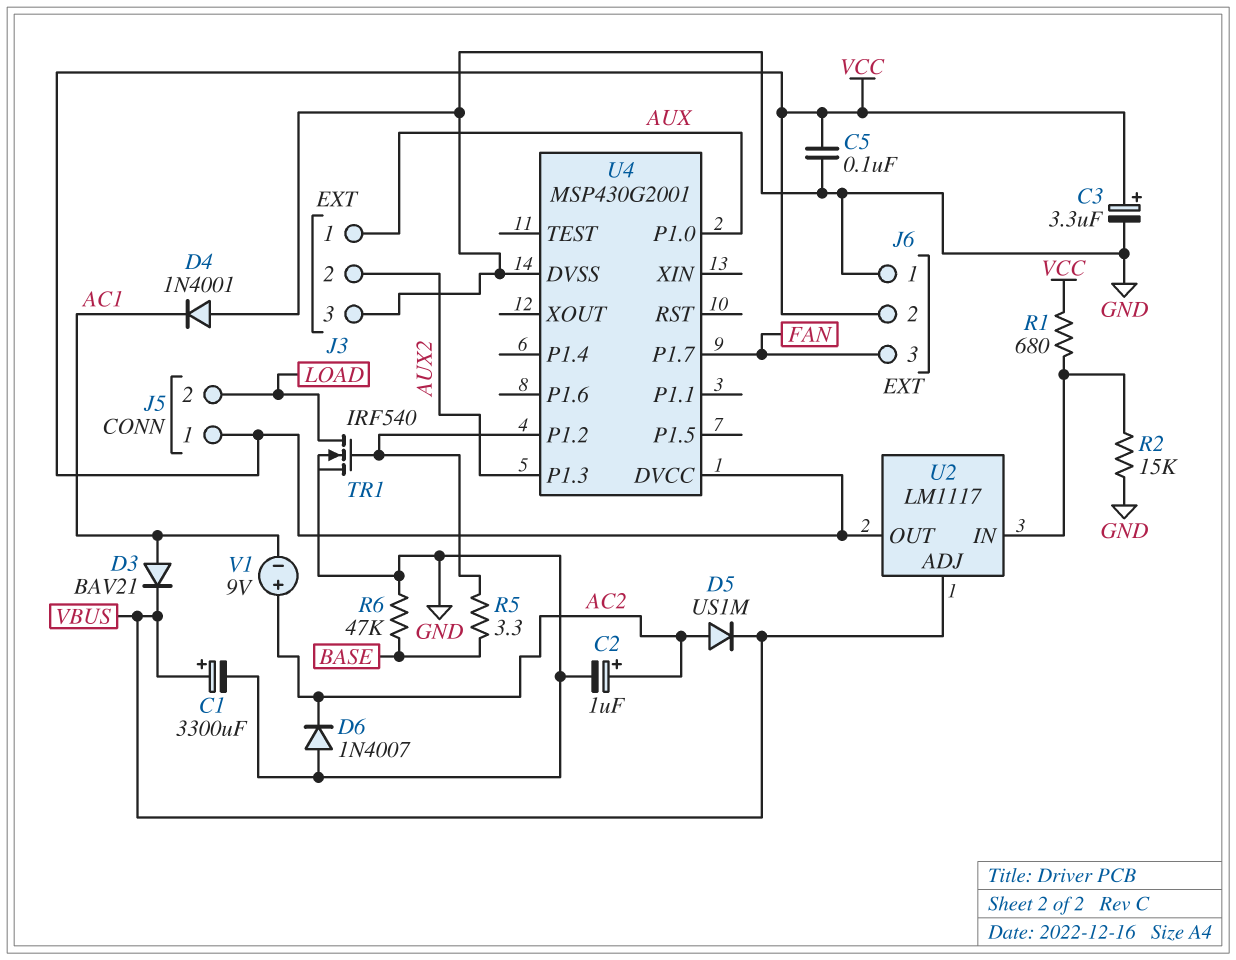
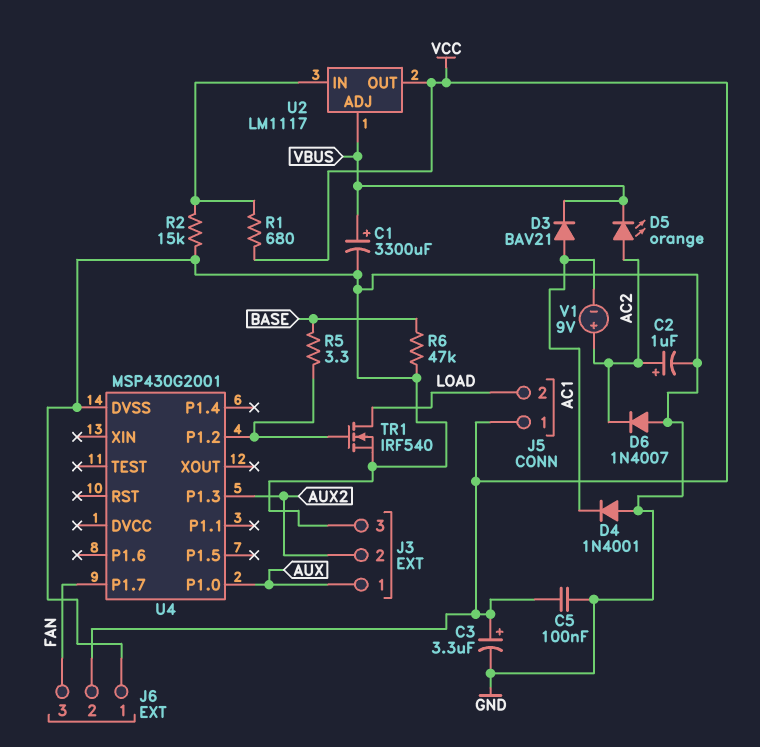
D5: diode US1M (A AC2, K VBUS) -> LED orange (A AC2, K VBUS)
U4 pin DVCC: VCC -> none

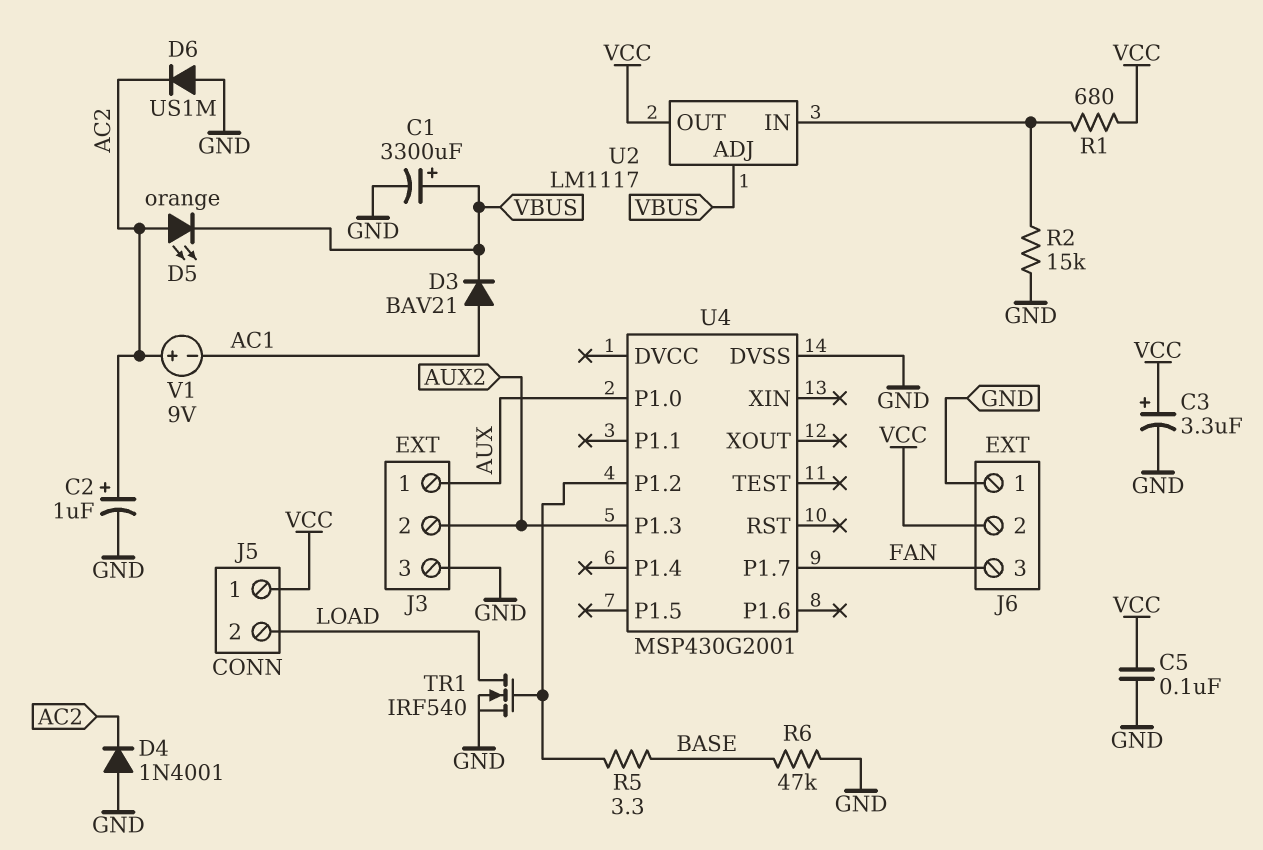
D4: diode 1N4001 (A GND, K AC1) -> diode 1N4001 (A GND, K AC2)
D6: diode 1N4007 (A GND, K AC2) -> diode US1M (A GND, K AC2)

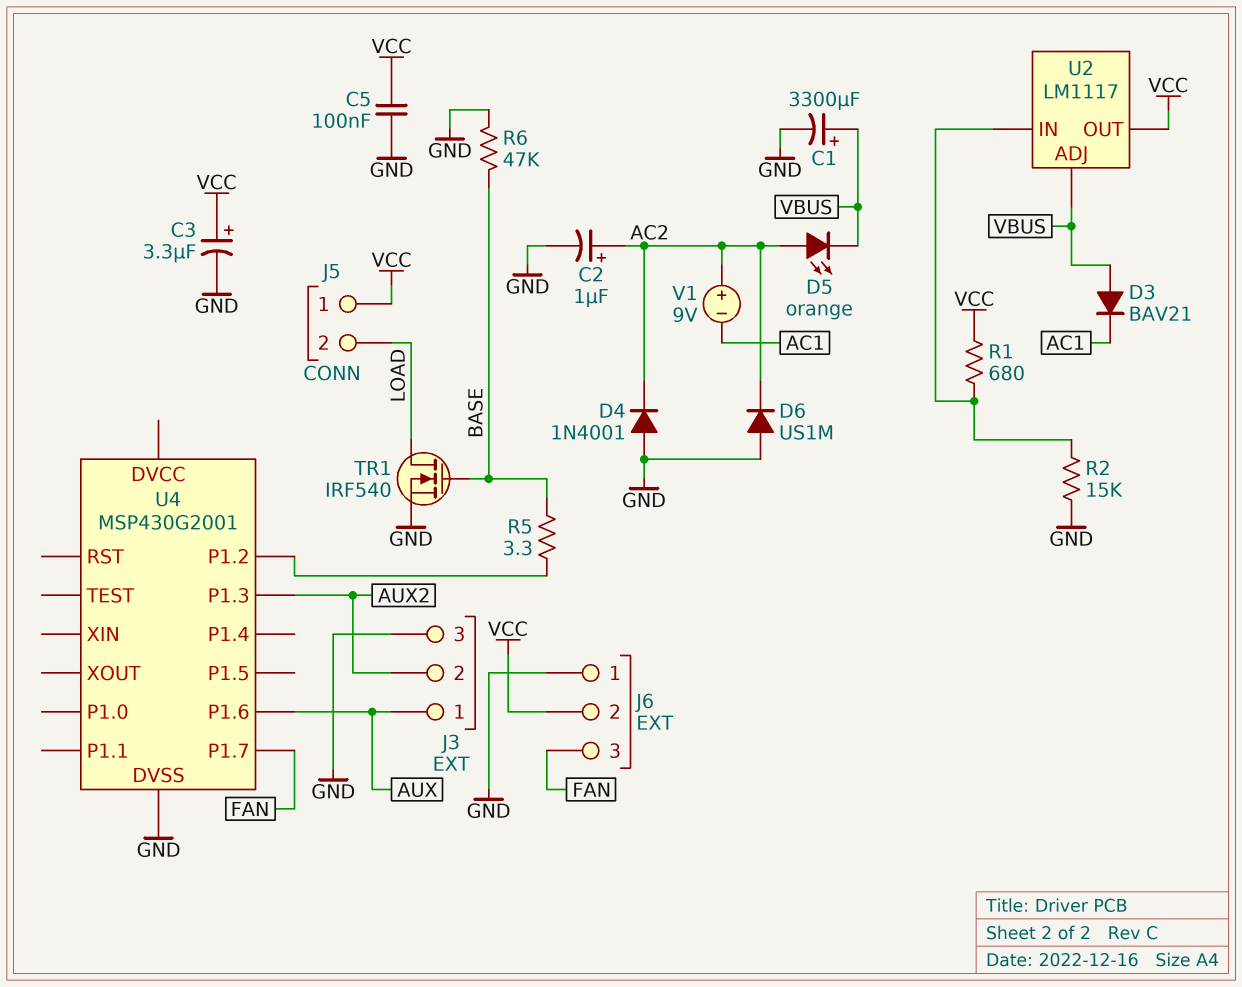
D3: diode BAV21 (A AC1, K VBUS) -> diode BAV21 (A VBUS, K AC1)
TR1: NMOS IRF540 (G U4/P1.2, D LOAD, S GND) -> NMOS IRF540 (G BASE, D LOAD, S GND)
U4 pin P1.0: AUX -> none
U4 pin P1.6: none -> AUX

